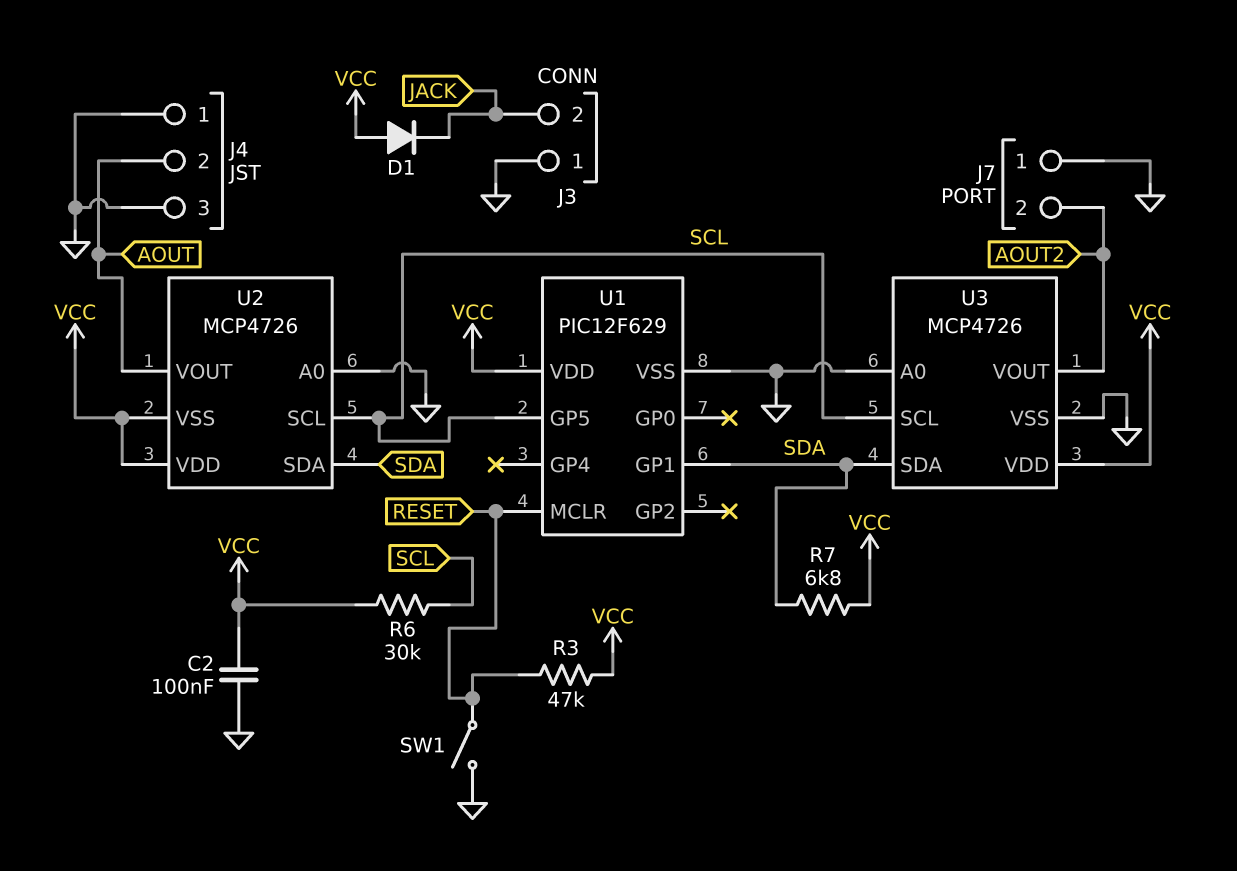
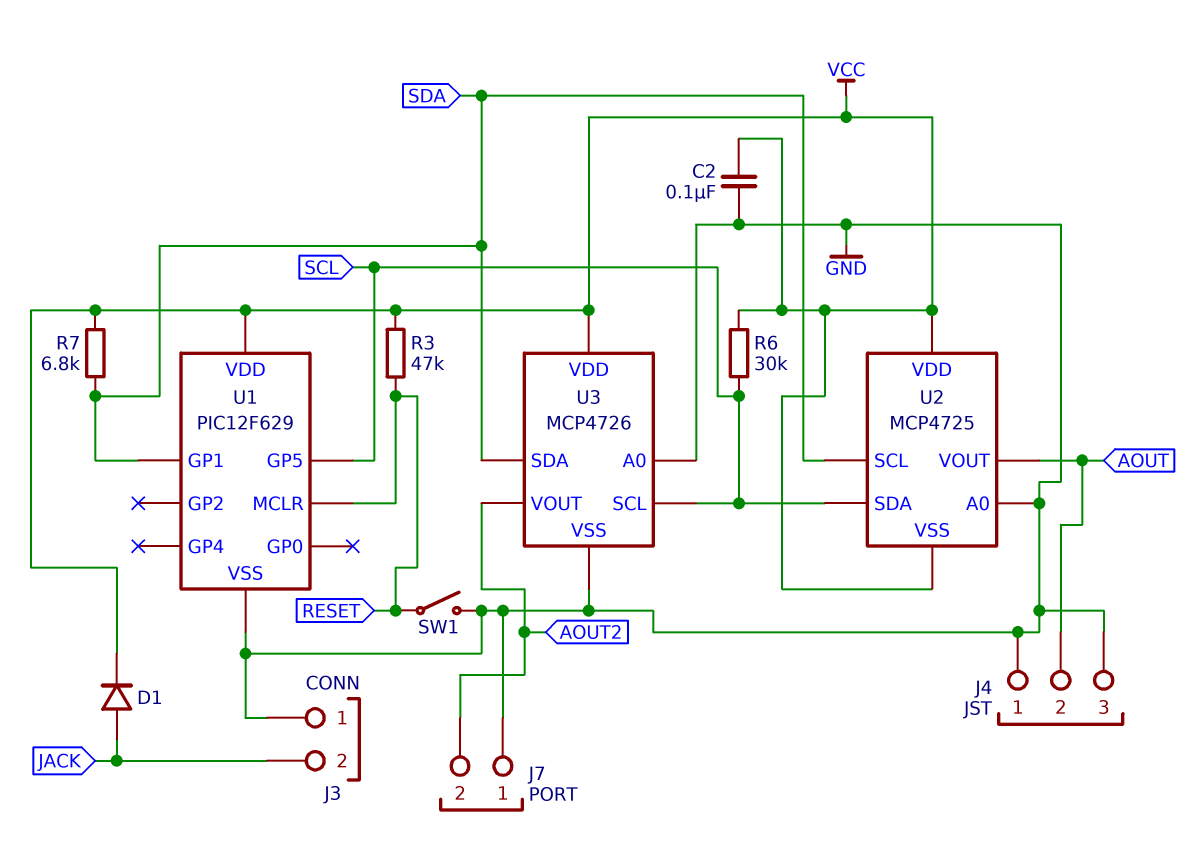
D1: diode (A VCC, K JACK) -> diode (A JACK, K VCC)
U2: MCP4726 -> MCP4725
U2 pin SCL: SCL -> SDA
U2 pin SDA: SDA -> SCL

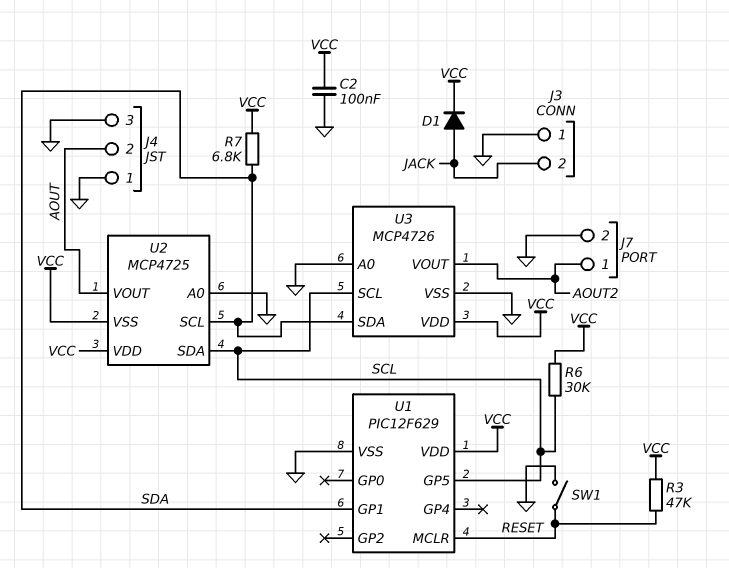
J7 pin 1: GND -> AOUT2
J7 pin 2: AOUT2 -> GND

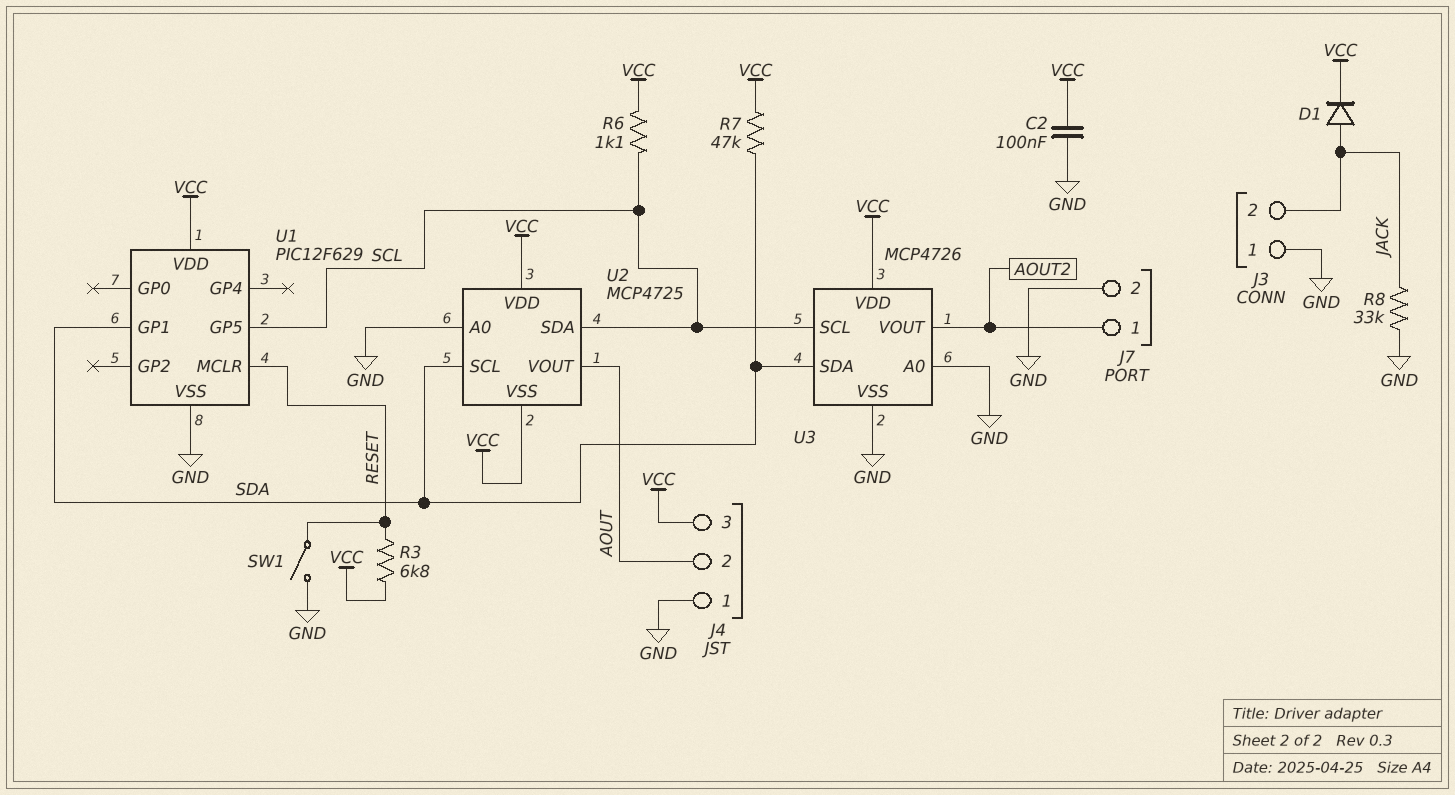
J4 pin 3: GND -> VCC
R3: 47k (RESET, VCC) -> 6.8k (RESET, VCC)
R6: 30k (SCL, VCC) -> 1.1k (SCL, VCC)
R7: 6.8k (SDA, VCC) -> 47k (SDA, VCC)
R8: none -> 33k (GND, JACK)

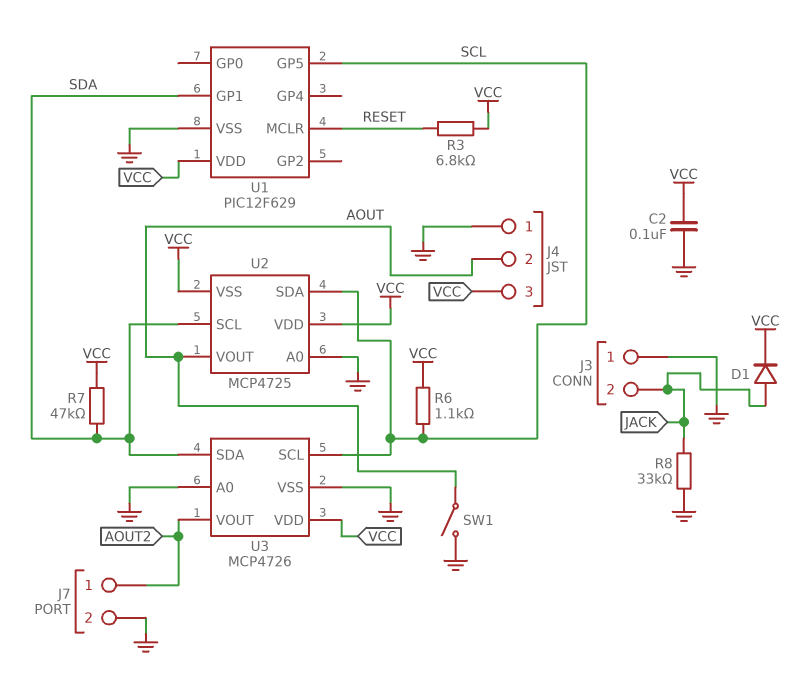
SW1: switch (GND, RESET) -> switch (AOUT, GND)

